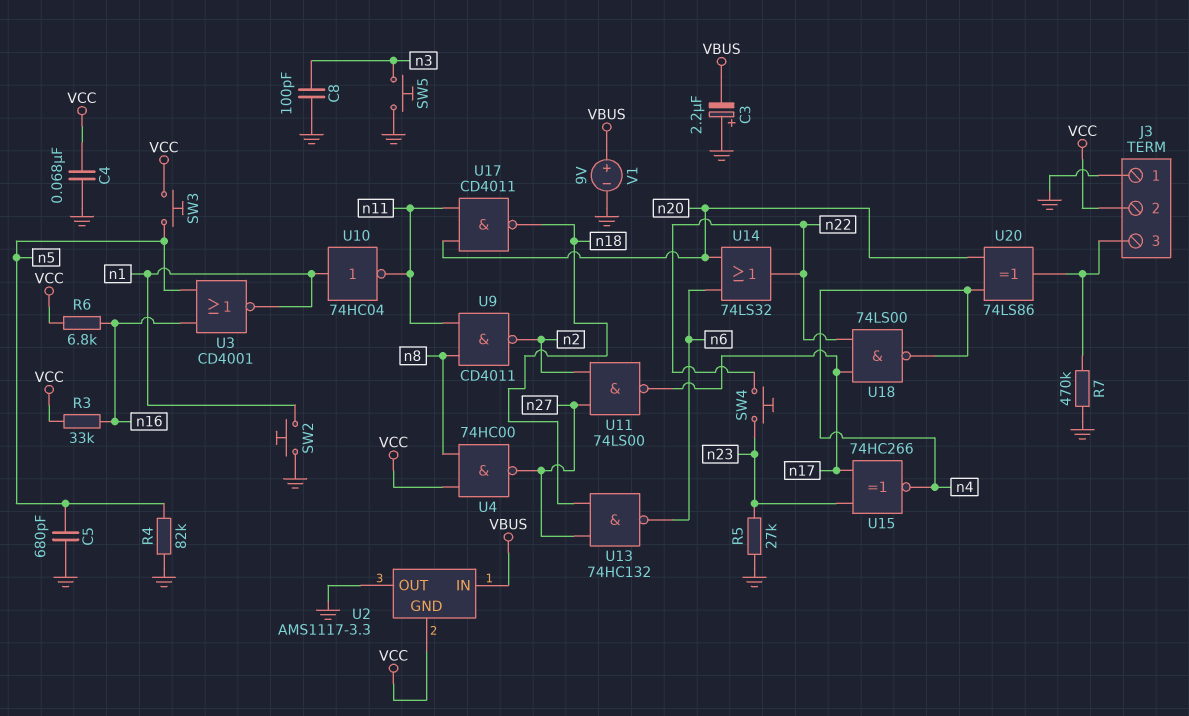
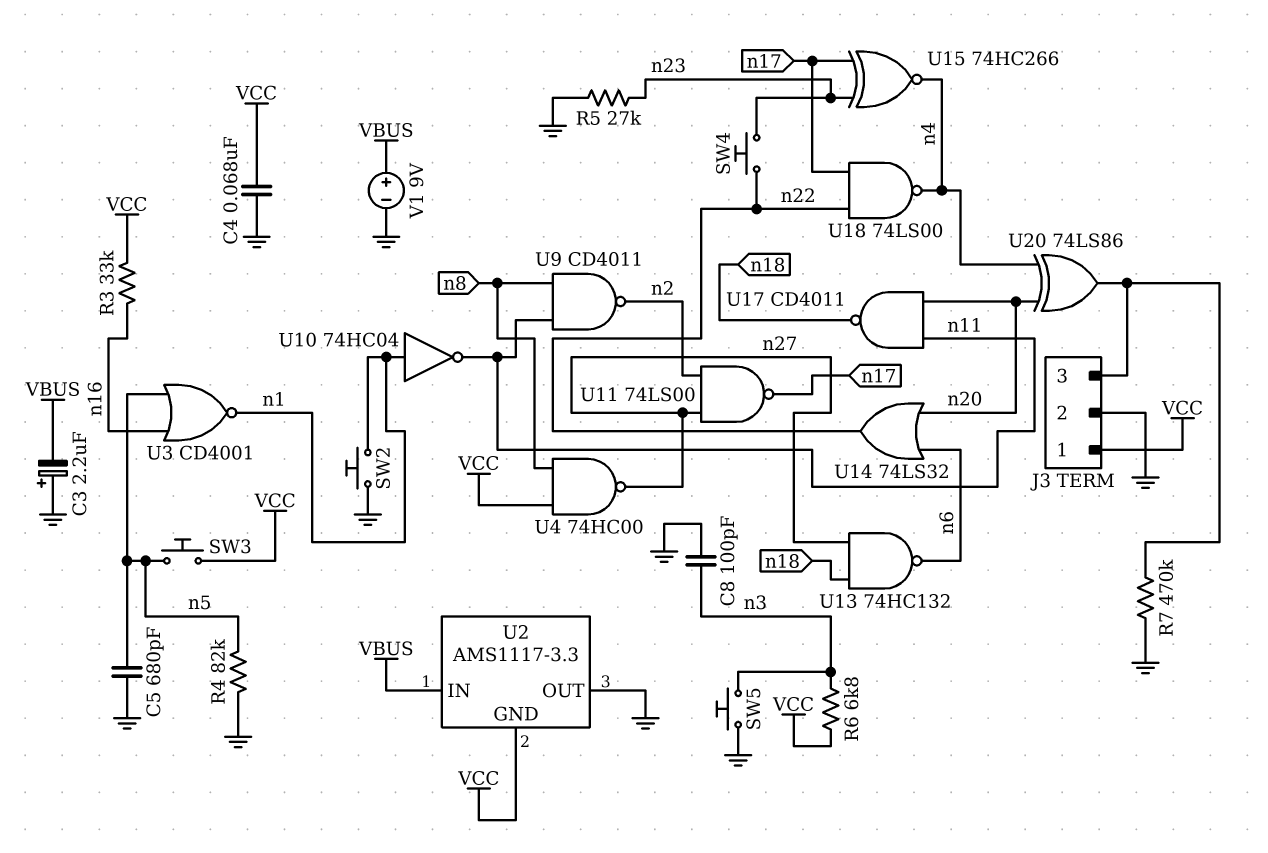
J3 pin 1: GND -> VCC
J3 pin 2: VCC -> GND
R6: 6.8k (VCC, n16) -> 6.8k (VCC, n3)

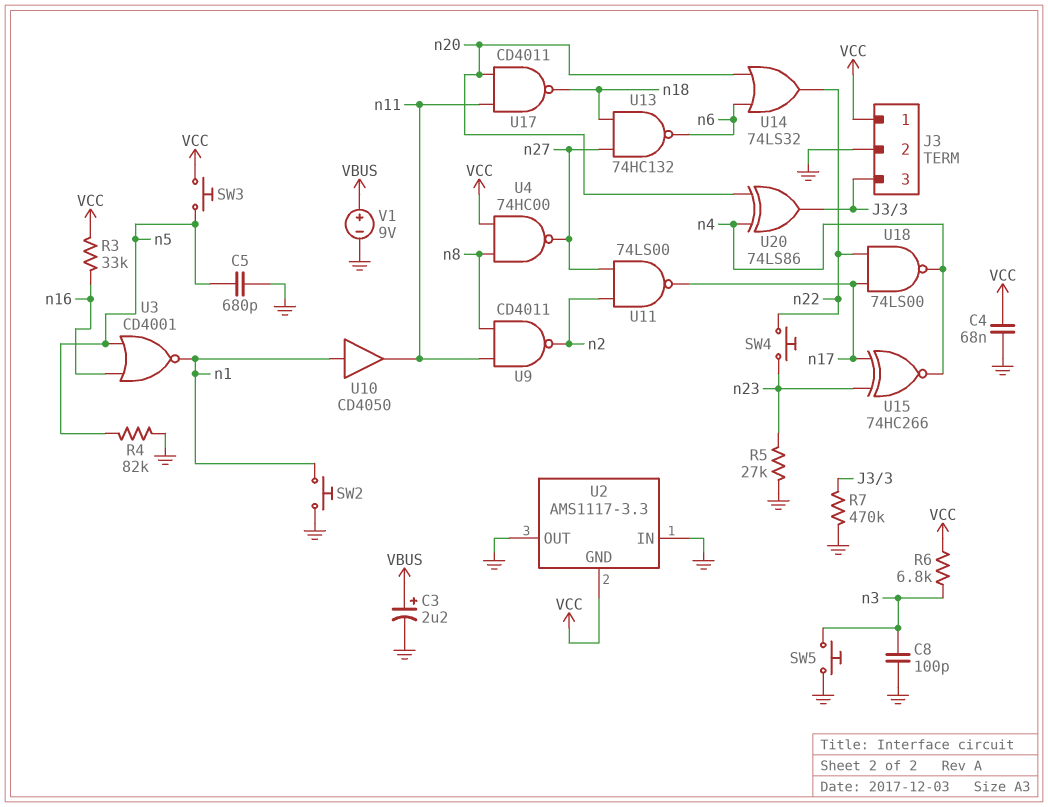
C3: 2.2uF (plus GND, minus VBUS) -> 2.2uF (plus VBUS, minus GND)
U2 pin IN: VBUS -> GND
U10: NOT 74HC04 (in n1, out n11) -> buffer CD4050 (in n1, out n11)

